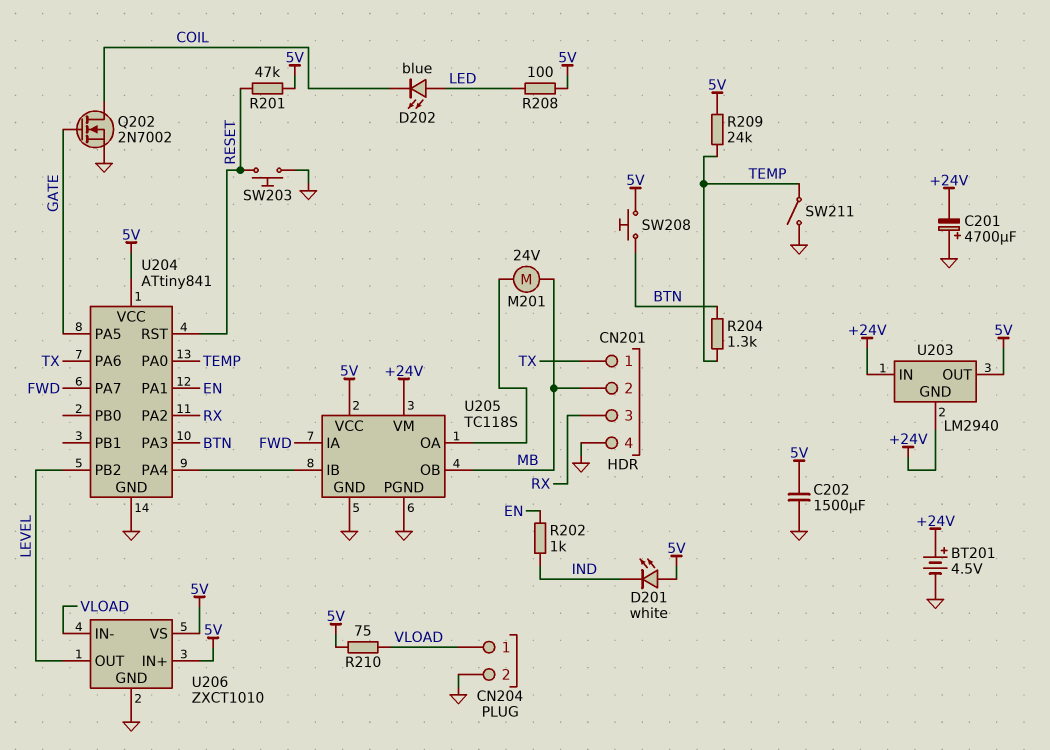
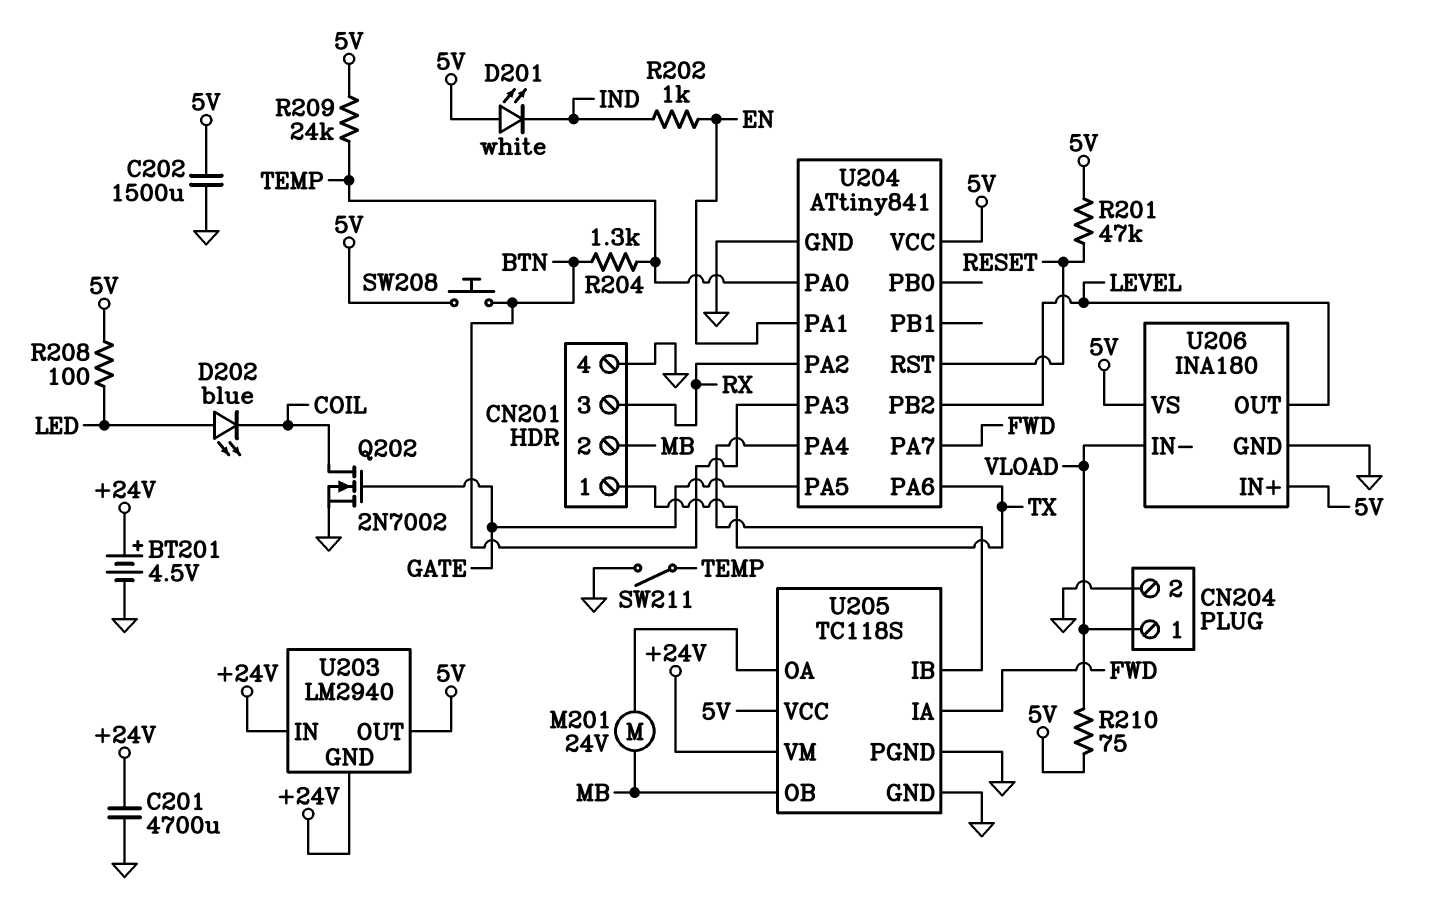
C201: 4700uF (plus GND, minus +24V) -> 4700uF (+24V, GND)
SW203: button (GND, RESET) -> none
U206: ZXCT1010 -> INA180

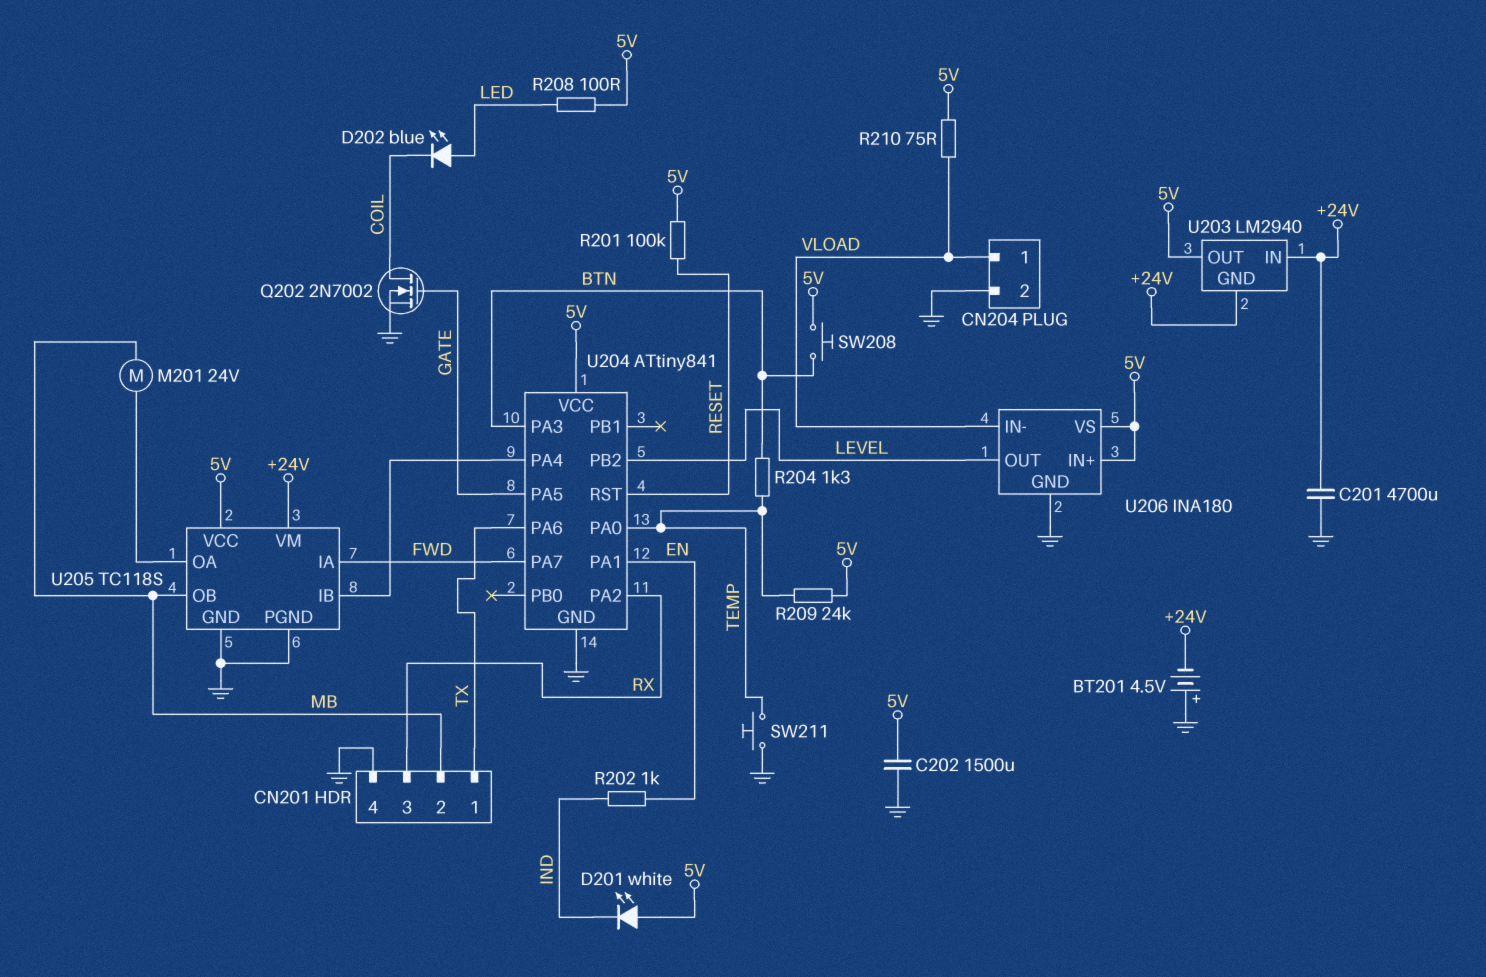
BT201: 4.5V (plus +24V, minus GND) -> 4.5V (plus GND, minus +24V)
R201: 47k (5V, RESET) -> 100k (5V, RESET)
SW211: switch (GND, TEMP) -> button (GND, TEMP)

